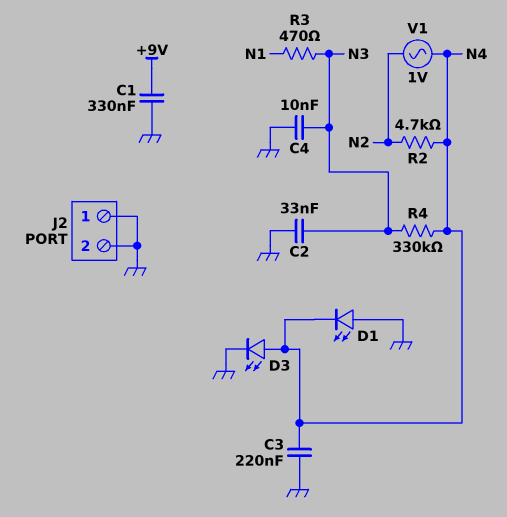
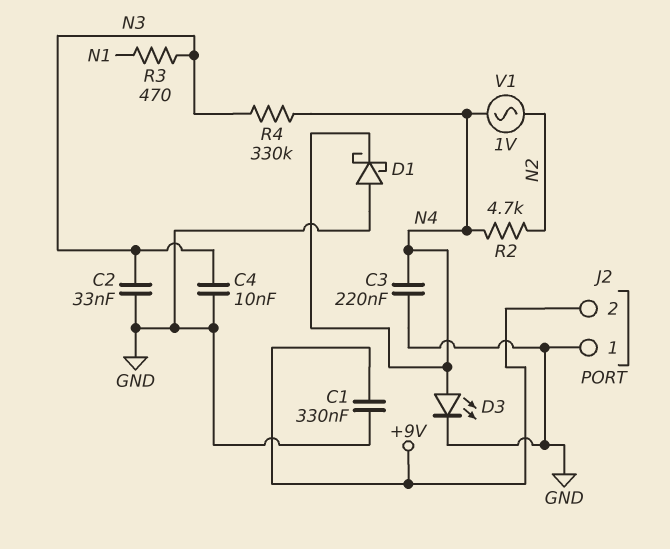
D1: LED (A GND, K N4) -> schottky (A GND, K N4)
J2 pin 2: GND -> +9V

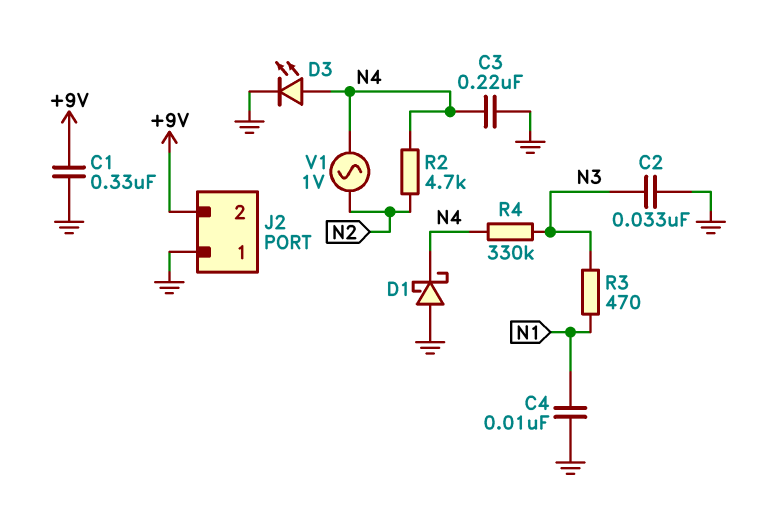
C4: 10nF (GND, N3) -> 10nF (GND, N1)

